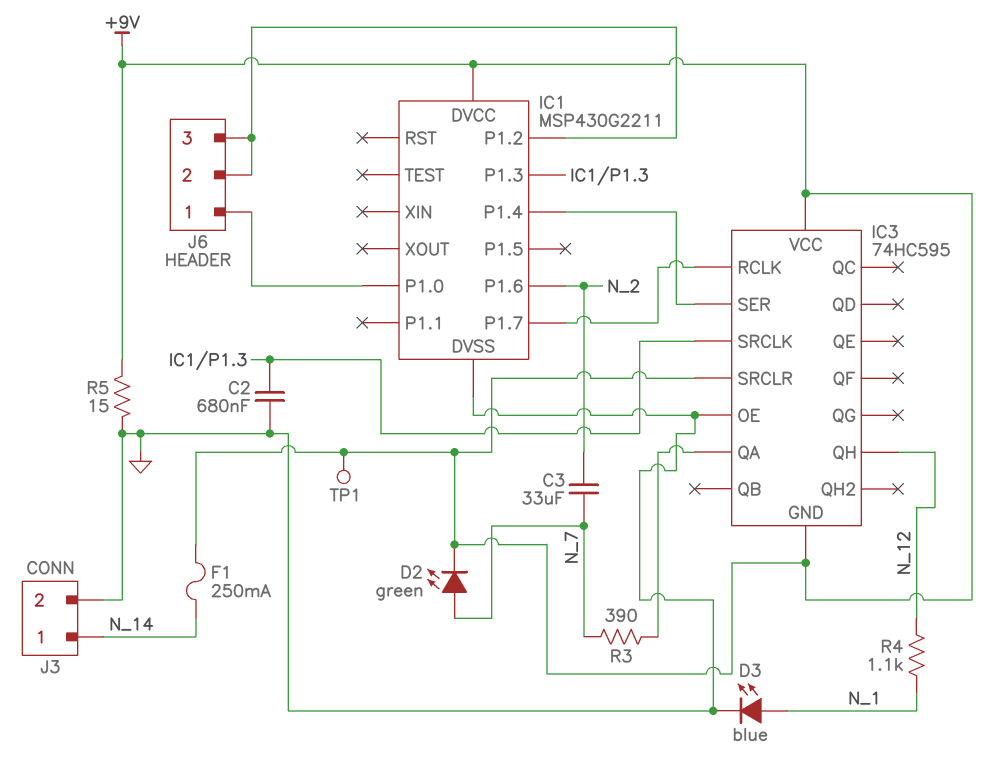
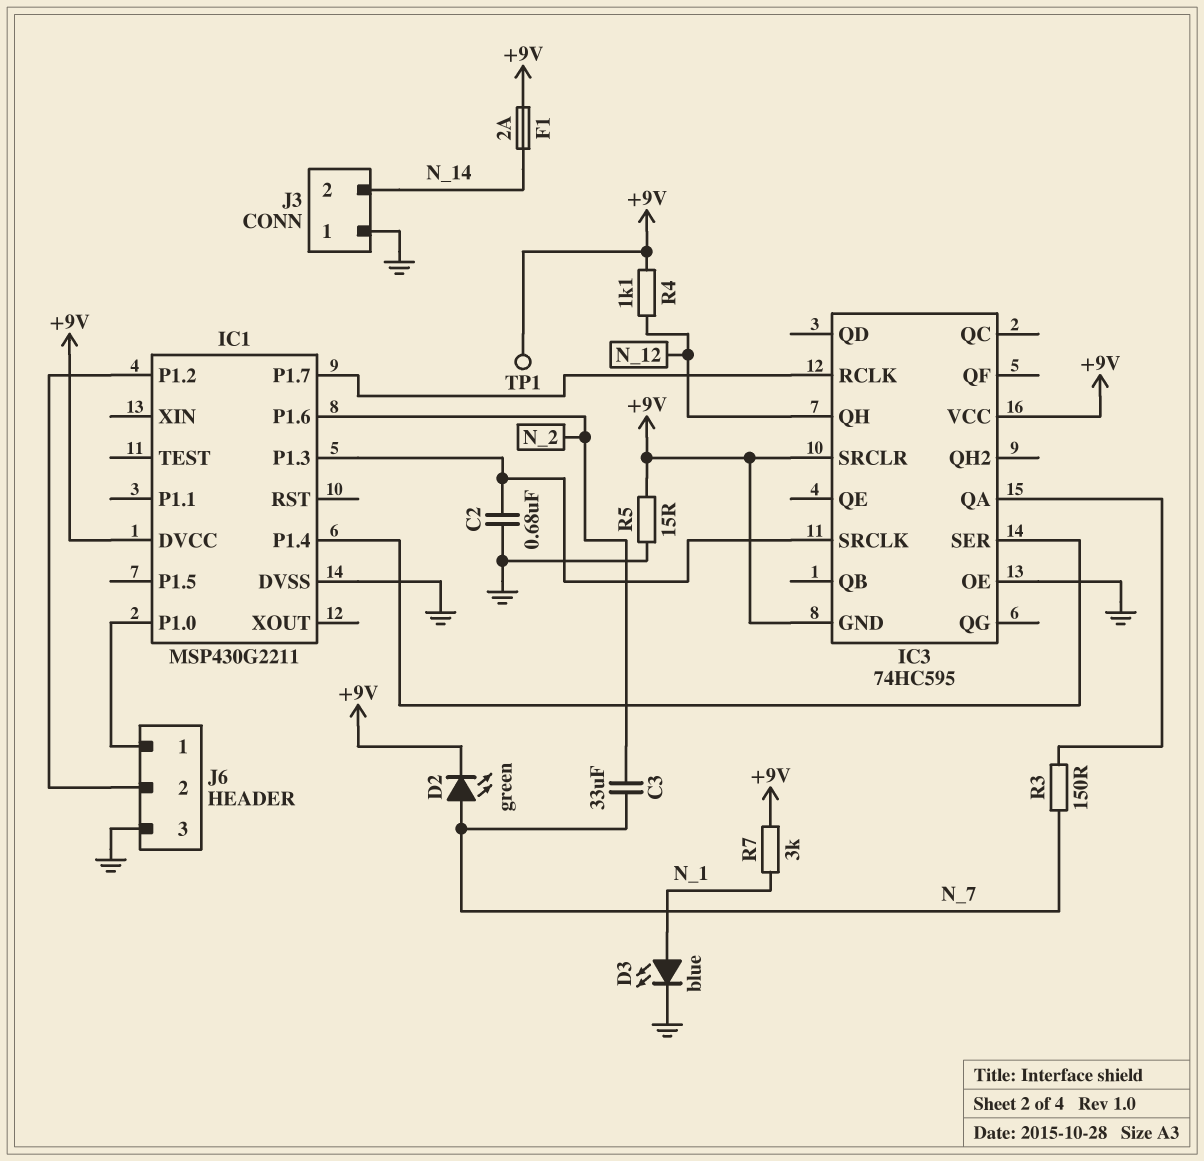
F1: 250mA (+9V, N_14) -> 2A (+9V, N_14)
J3 pin 1: N_14 -> GND
J3 pin 2: GND -> N_14
J6 pin 3: IC1/P1.2 -> GND
R3: 390 (IC3/QA, N_7) -> 150 (IC3/QA, N_7)
R4: 1.1k (N_1, N_12) -> 1.1k (+9V, N_12)
R7: none -> 3k (+9V, N_1)

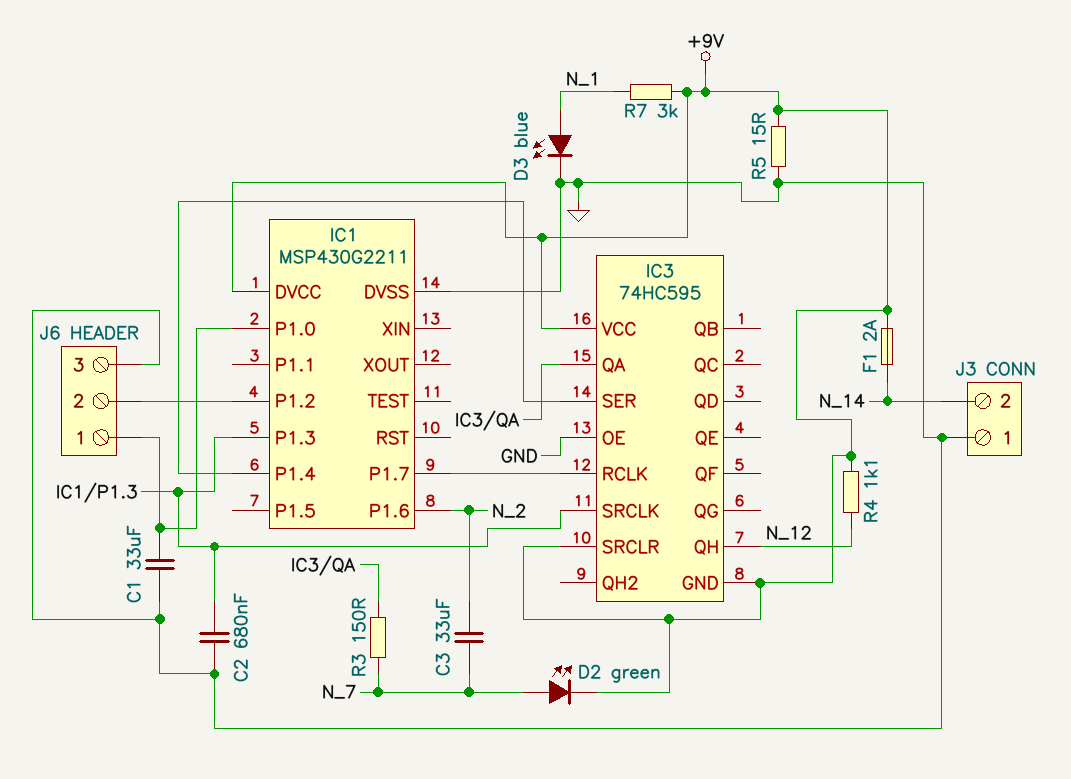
C1: none -> 33uF (GND, IC1/P1.0)
TP1: test point (+9V) -> none

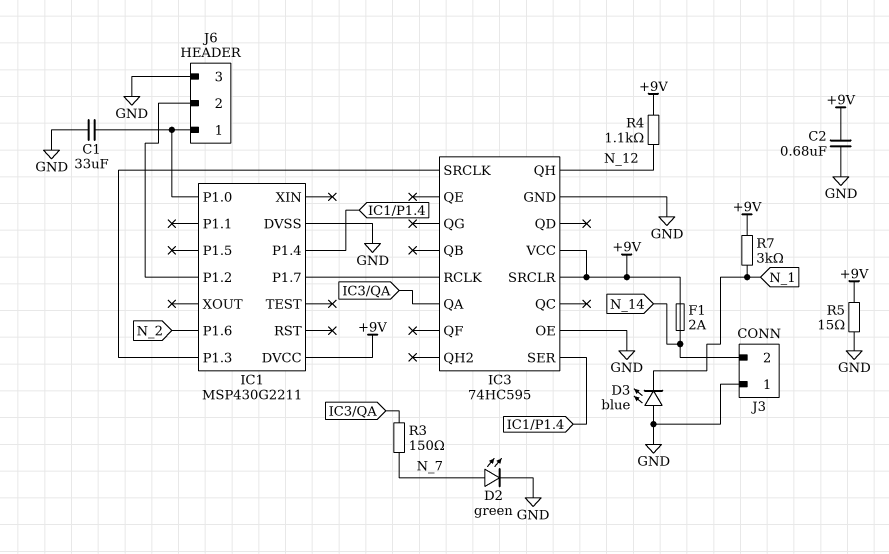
C2: 680nF (GND, IC1/P1.3) -> 680nF (+9V, GND)
C3: 33uF (N_2, N_7) -> none
D2: LED green (A N_7, K +9V) -> LED green (A N_7, K GND)
D3: LED blue (A N_1, K GND) -> LED blue (A GND, K N_1)
IC3 pin GND: +9V -> GND

